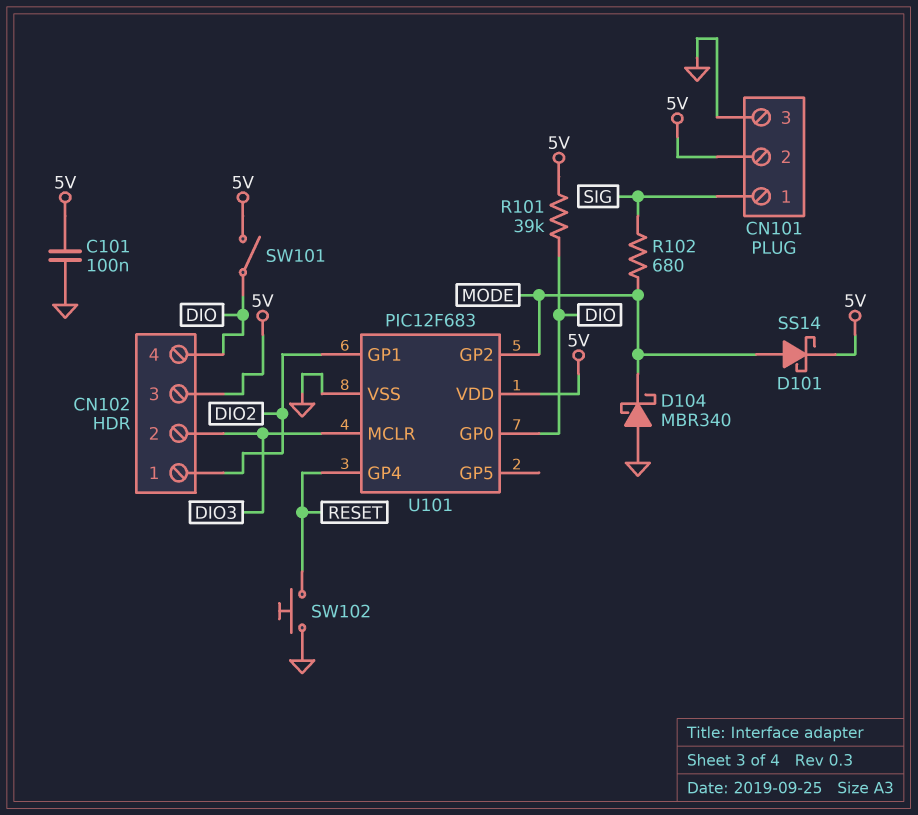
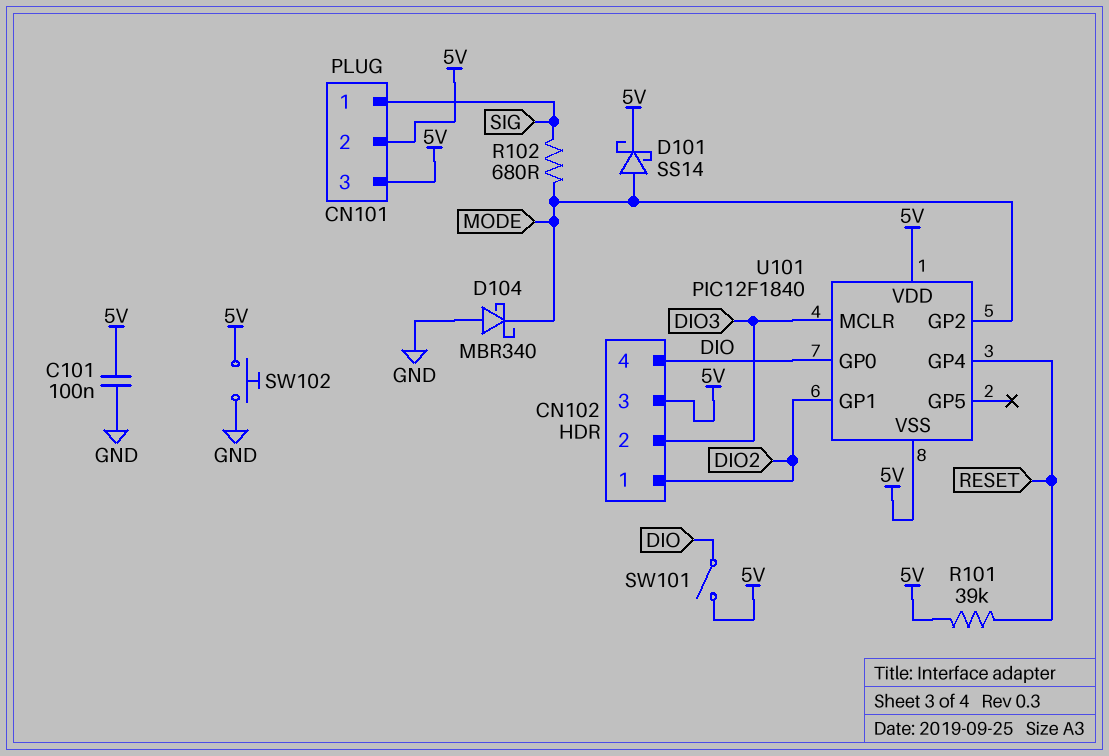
CN101 pin 3: GND -> 5V
R101: 39k (5V, DIO) -> 39k (5V, RESET)
SW102: button (GND, RESET) -> button (5V, GND)
U101: PIC12F683 -> PIC12F1840
U101 pin VSS: GND -> 5V

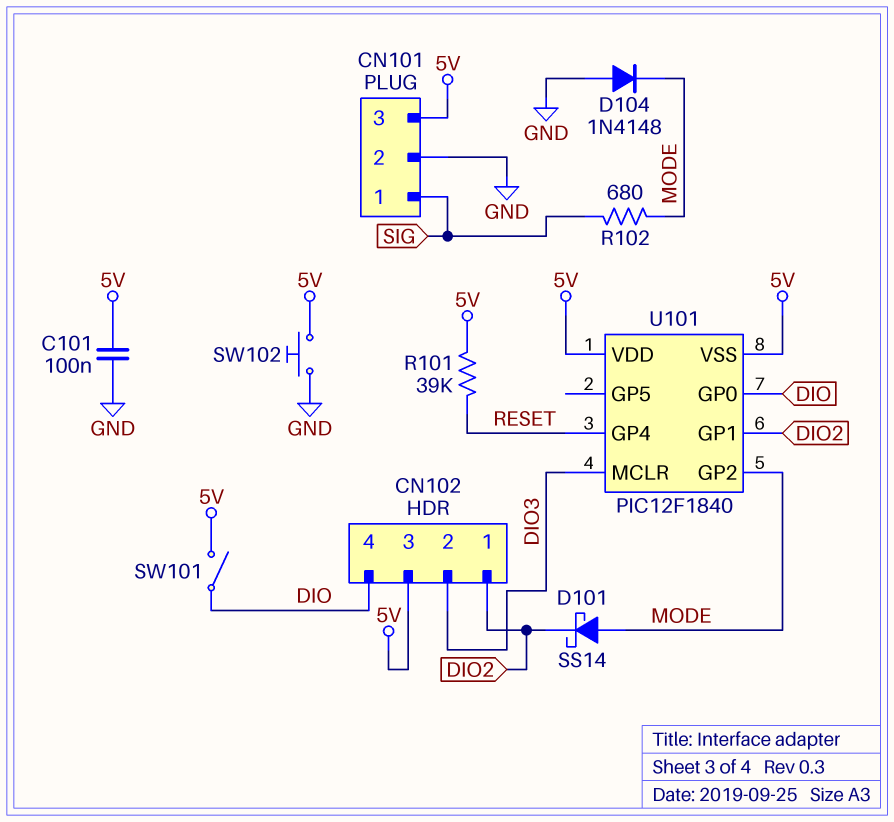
CN101 pin 2: 5V -> GND
D101: schottky SS14 (A MODE, K 5V) -> schottky SS14 (A MODE, K DIO2)
D104: schottky MBR340 (A GND, K MODE) -> diode 1N4148 (A GND, K MODE)

